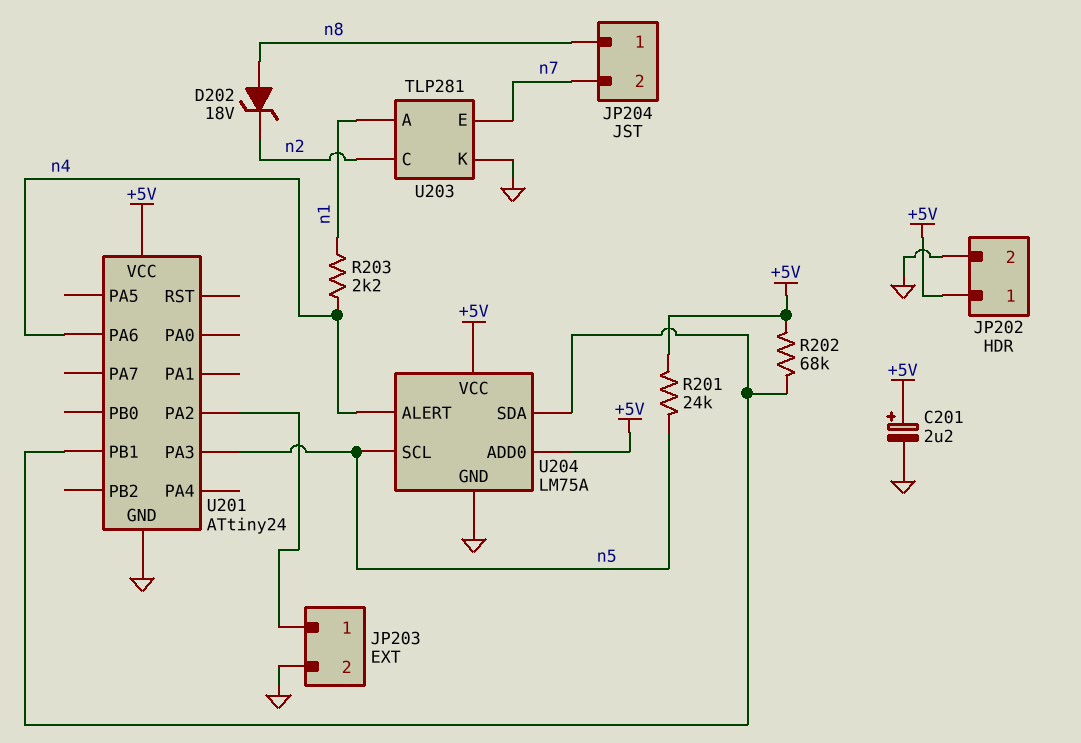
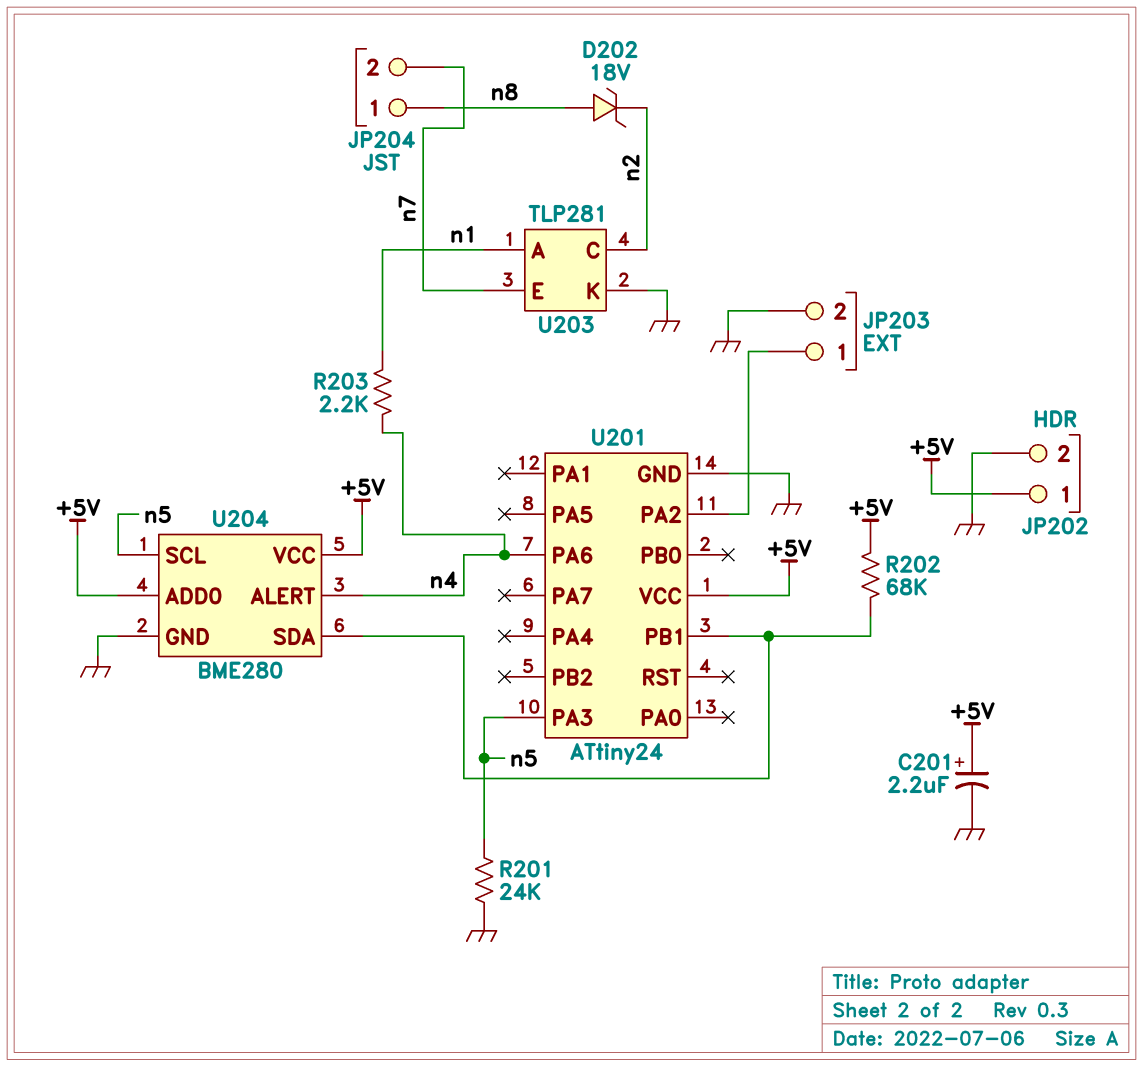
R201: 24k (+5V, n5) -> 24k (GND, n5)
U204: LM75A -> BME280

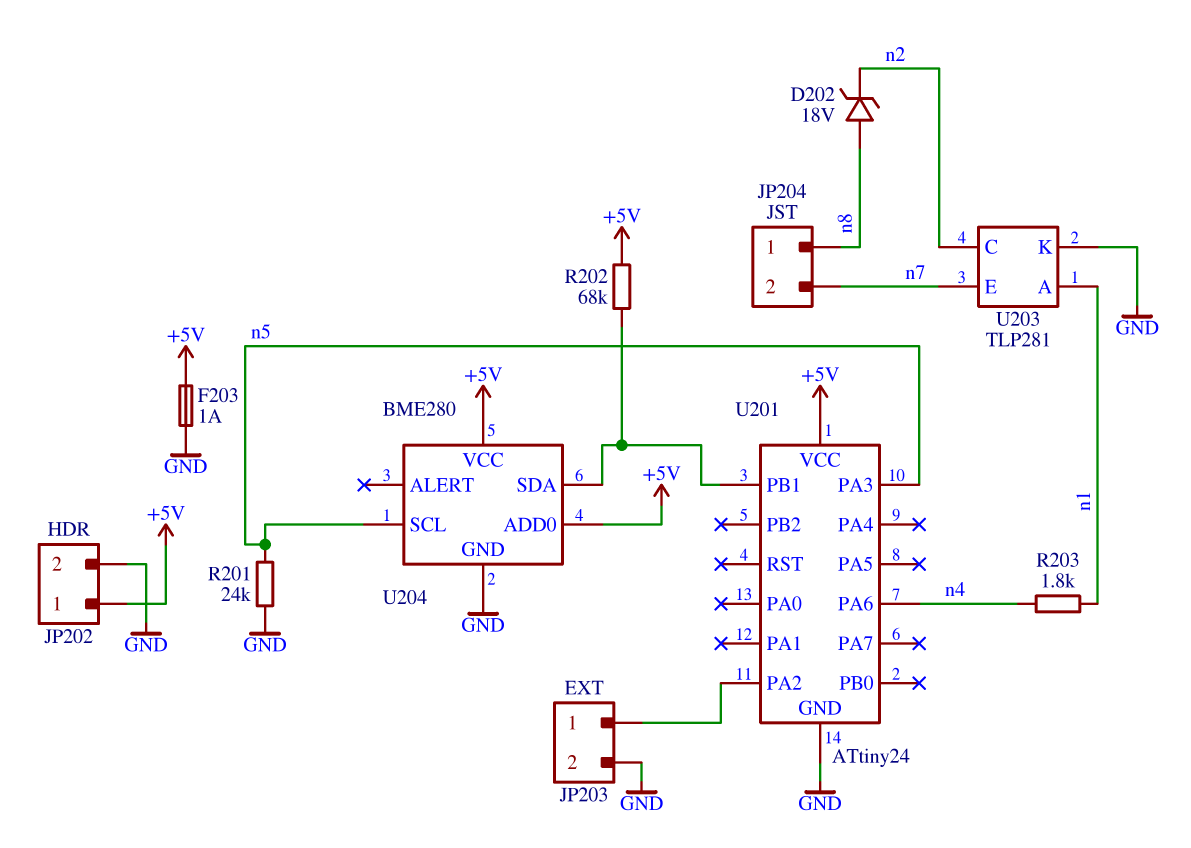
C201: 2.2uF (plus +5V, minus GND) -> none
F203: none -> 1A (+5V, GND)
R203: 2.2k (n1, n4) -> 1.8k (n1, n4)
U204 pin ALERT: n4 -> none

